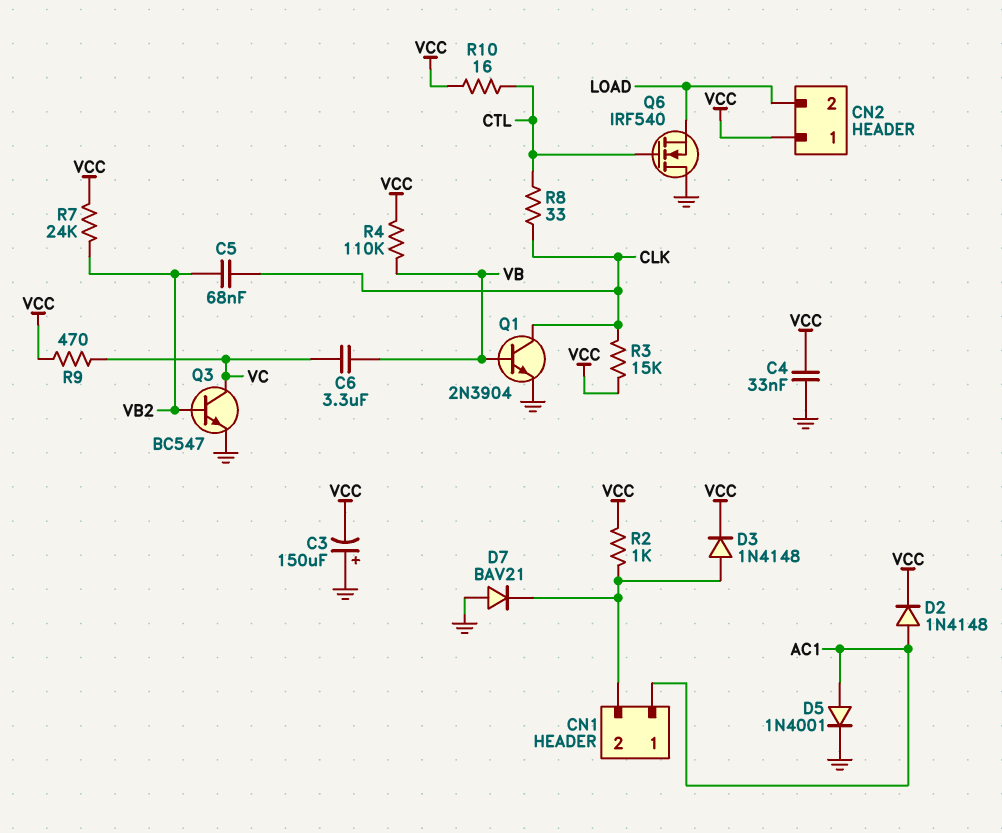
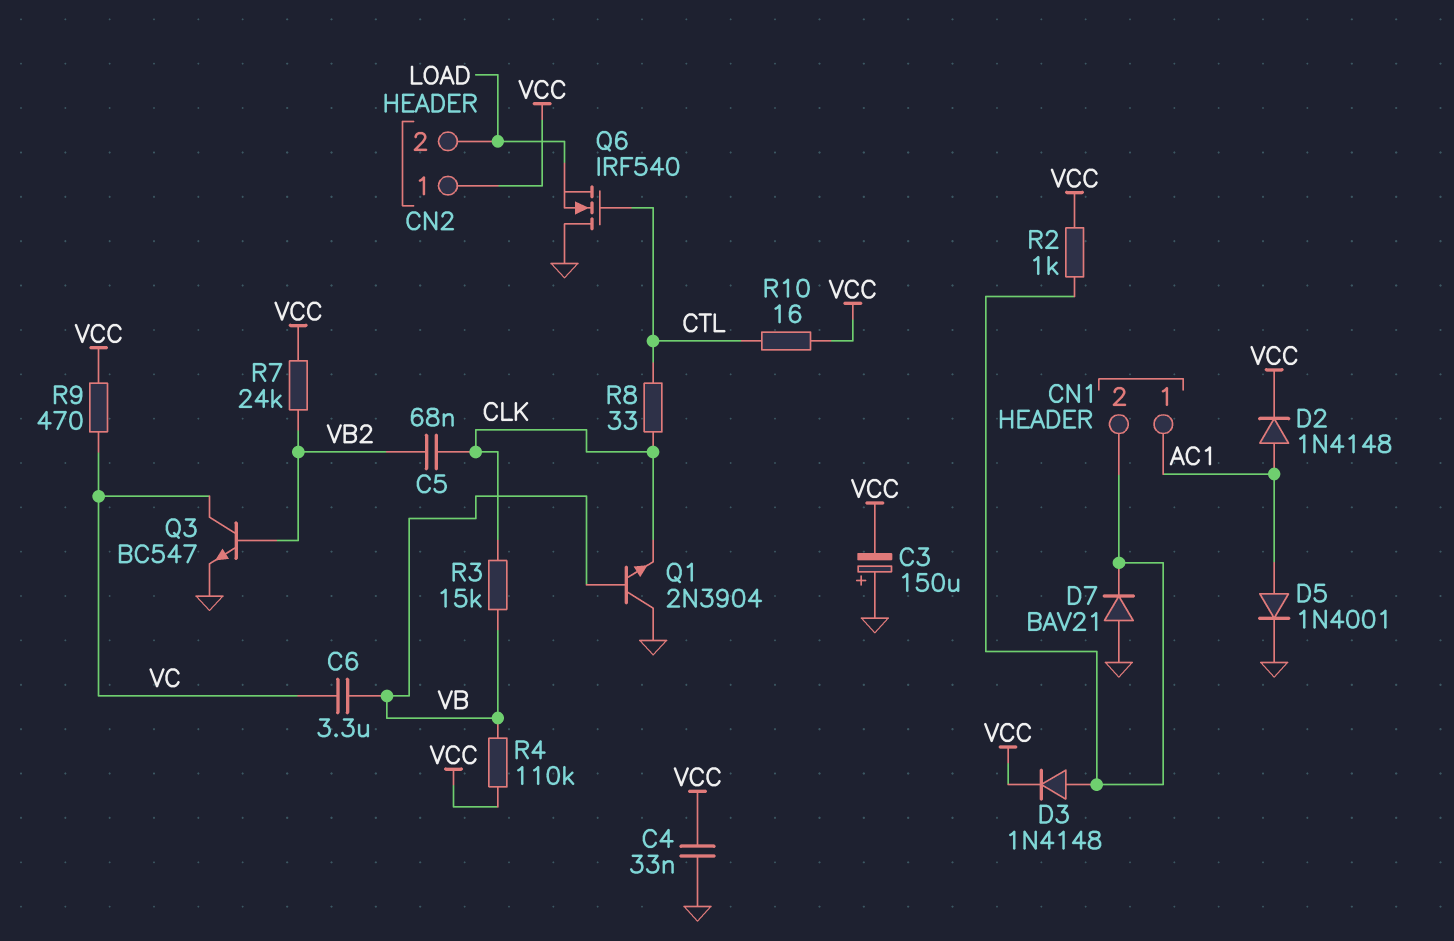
Q1: NPN 2N3904 (B VB, C CLK, E GND) -> NPN 2N3904 (B VB, C GND, E CLK)
R3: 15k (CLK, VCC) -> 15k (CLK, VB)

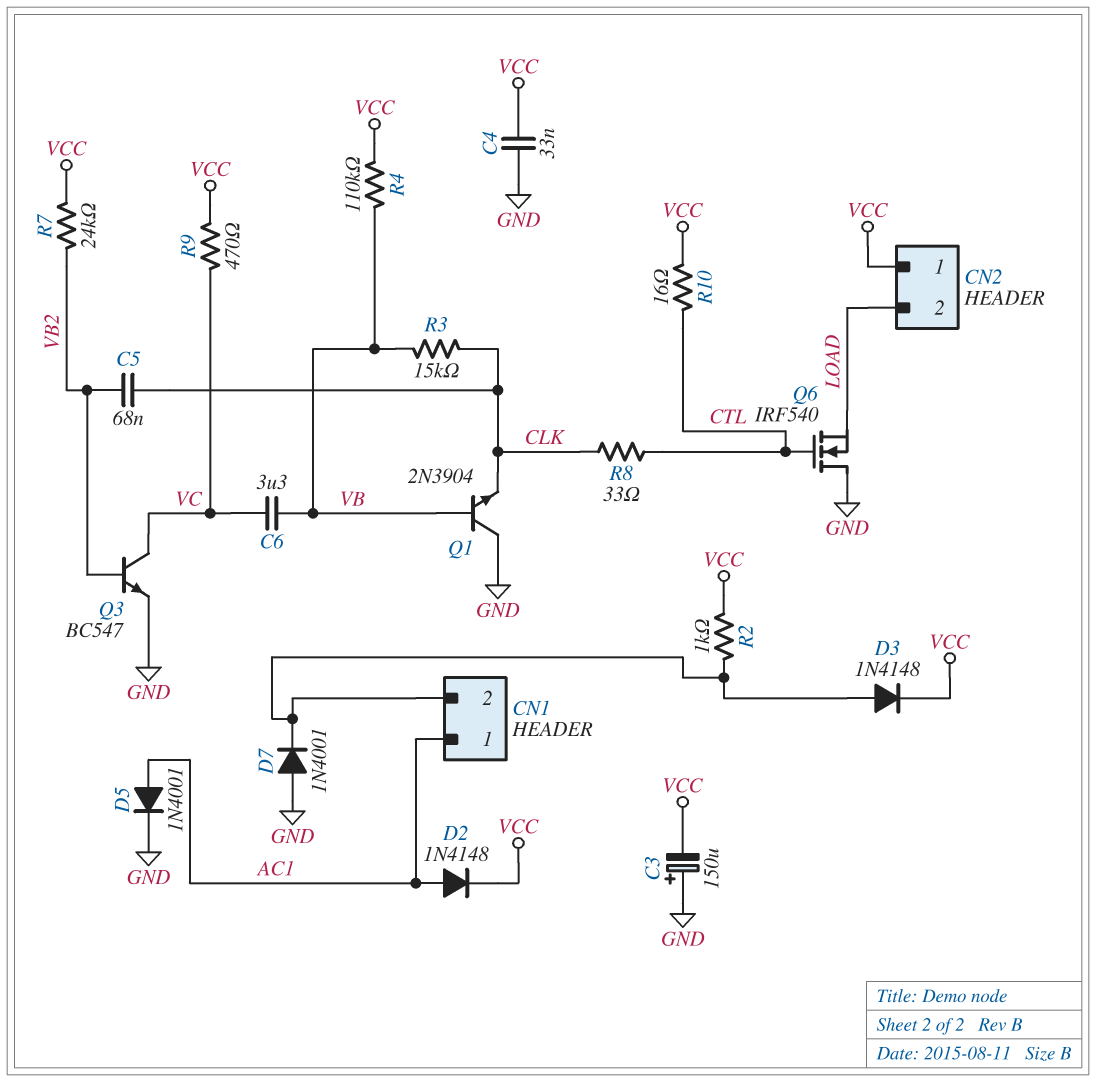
D7: diode BAV21 (A GND, K CN1/2) -> diode 1N4001 (A GND, K CN1/2)

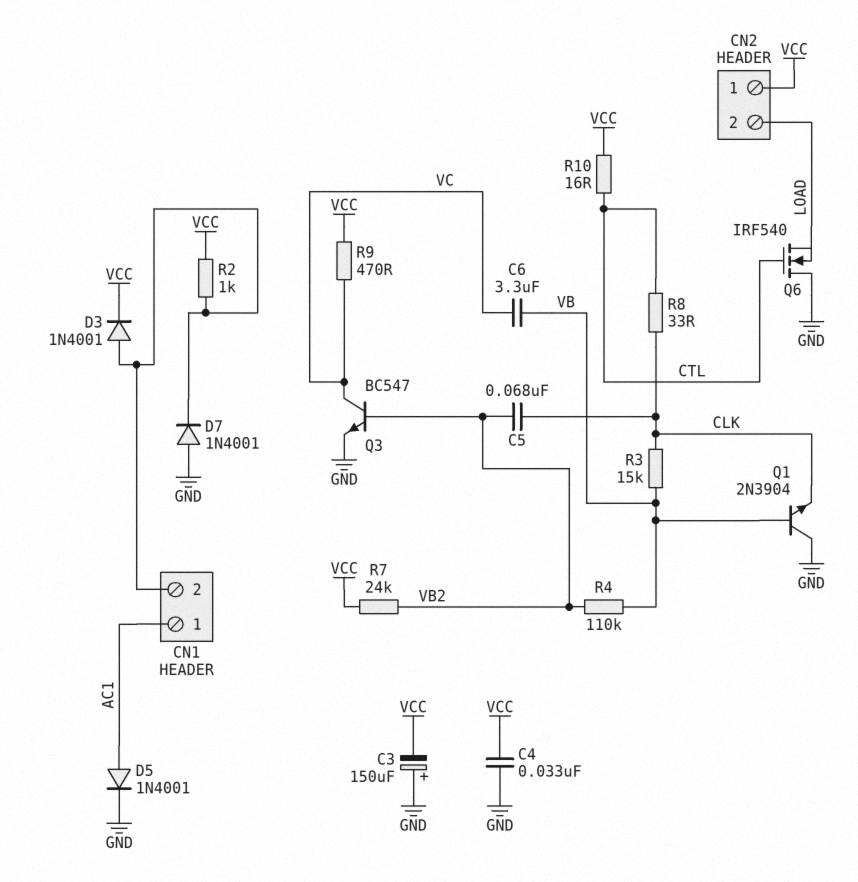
D2: diode 1N4148 (A AC1, K VCC) -> none
D3: diode 1N4148 (A CN1/2, K VCC) -> diode 1N4001 (A CN1/2, K VCC)
R4: 110k (VB, VCC) -> 110k (VB, VB2)

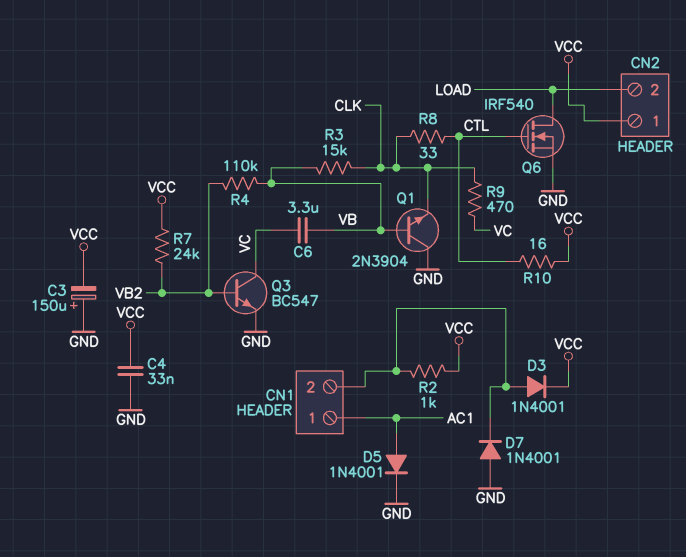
C5: 68nF (CLK, VB2) -> none
Q6: NMOS IRF540 (G CTL, D GND, S LOAD) -> NMOS IRF540 (G CTL, D LOAD, S GND)
R9: 470 (VC, VCC) -> 470 (CLK, VC)

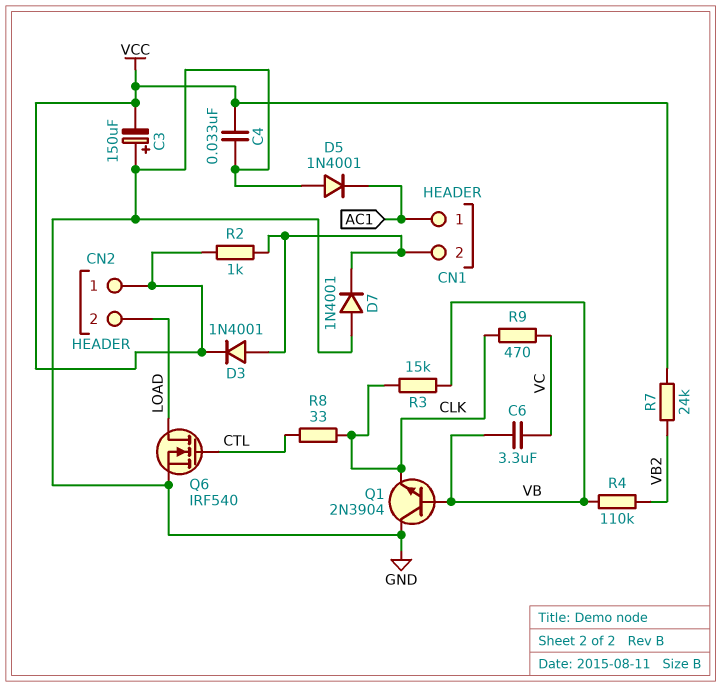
D5: diode 1N4001 (A AC1, K GND) -> diode 1N4001 (A GND, K AC1)
Q3: NPN BC547 (B VB2, C VC, E GND) -> none
R10: 16 (CTL, VCC) -> none

